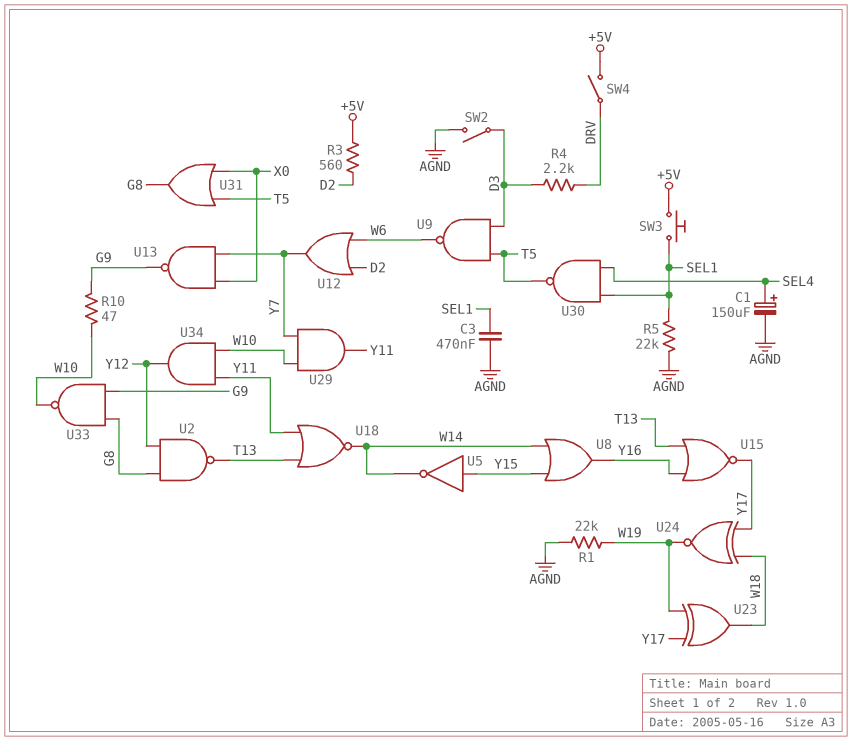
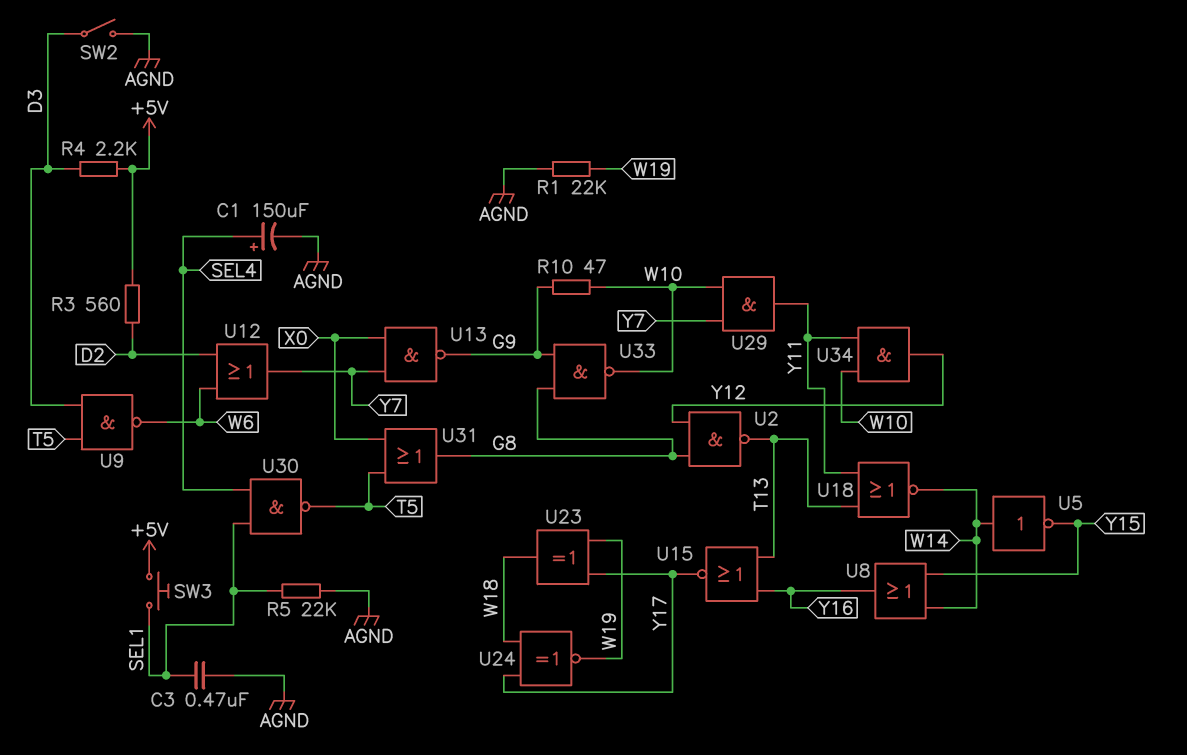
R4: 2.2k (D3, DRV) -> 2.2k (+5V, D3)
SW4: switch (+5V, DRV) -> none
U5: NOT (in Y15, out W14) -> NOT (in W14, out Y15)

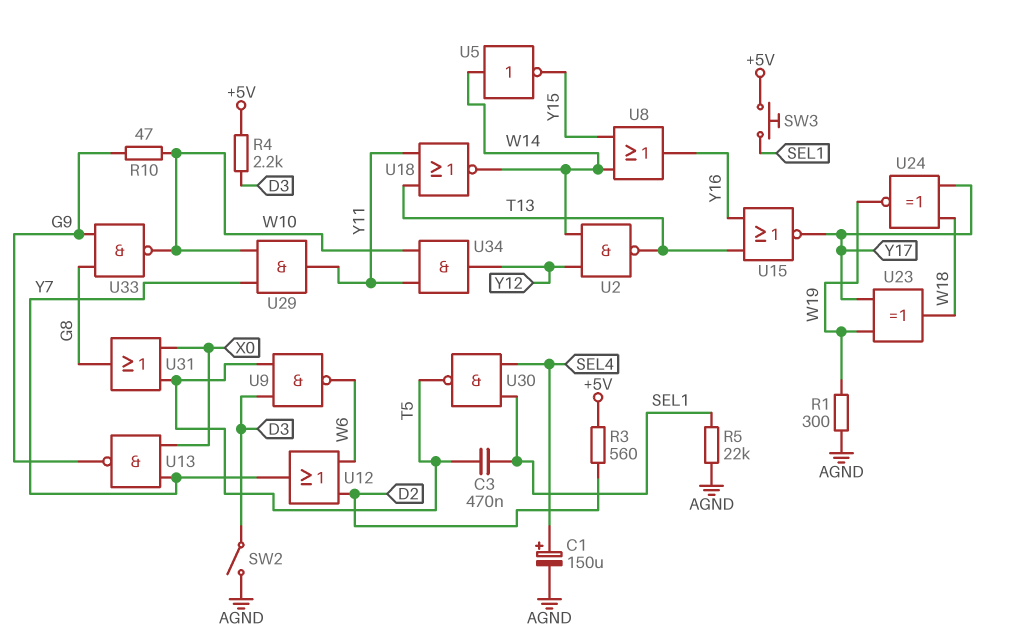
C3: 470nF (AGND, SEL1) -> 470nF (SEL1, T5)
R1: 22k (AGND, W19) -> 300 (AGND, W19)
U2: NAND (in G8, in Y12, out T13) -> NAND (in W14, in Y12, out T13)

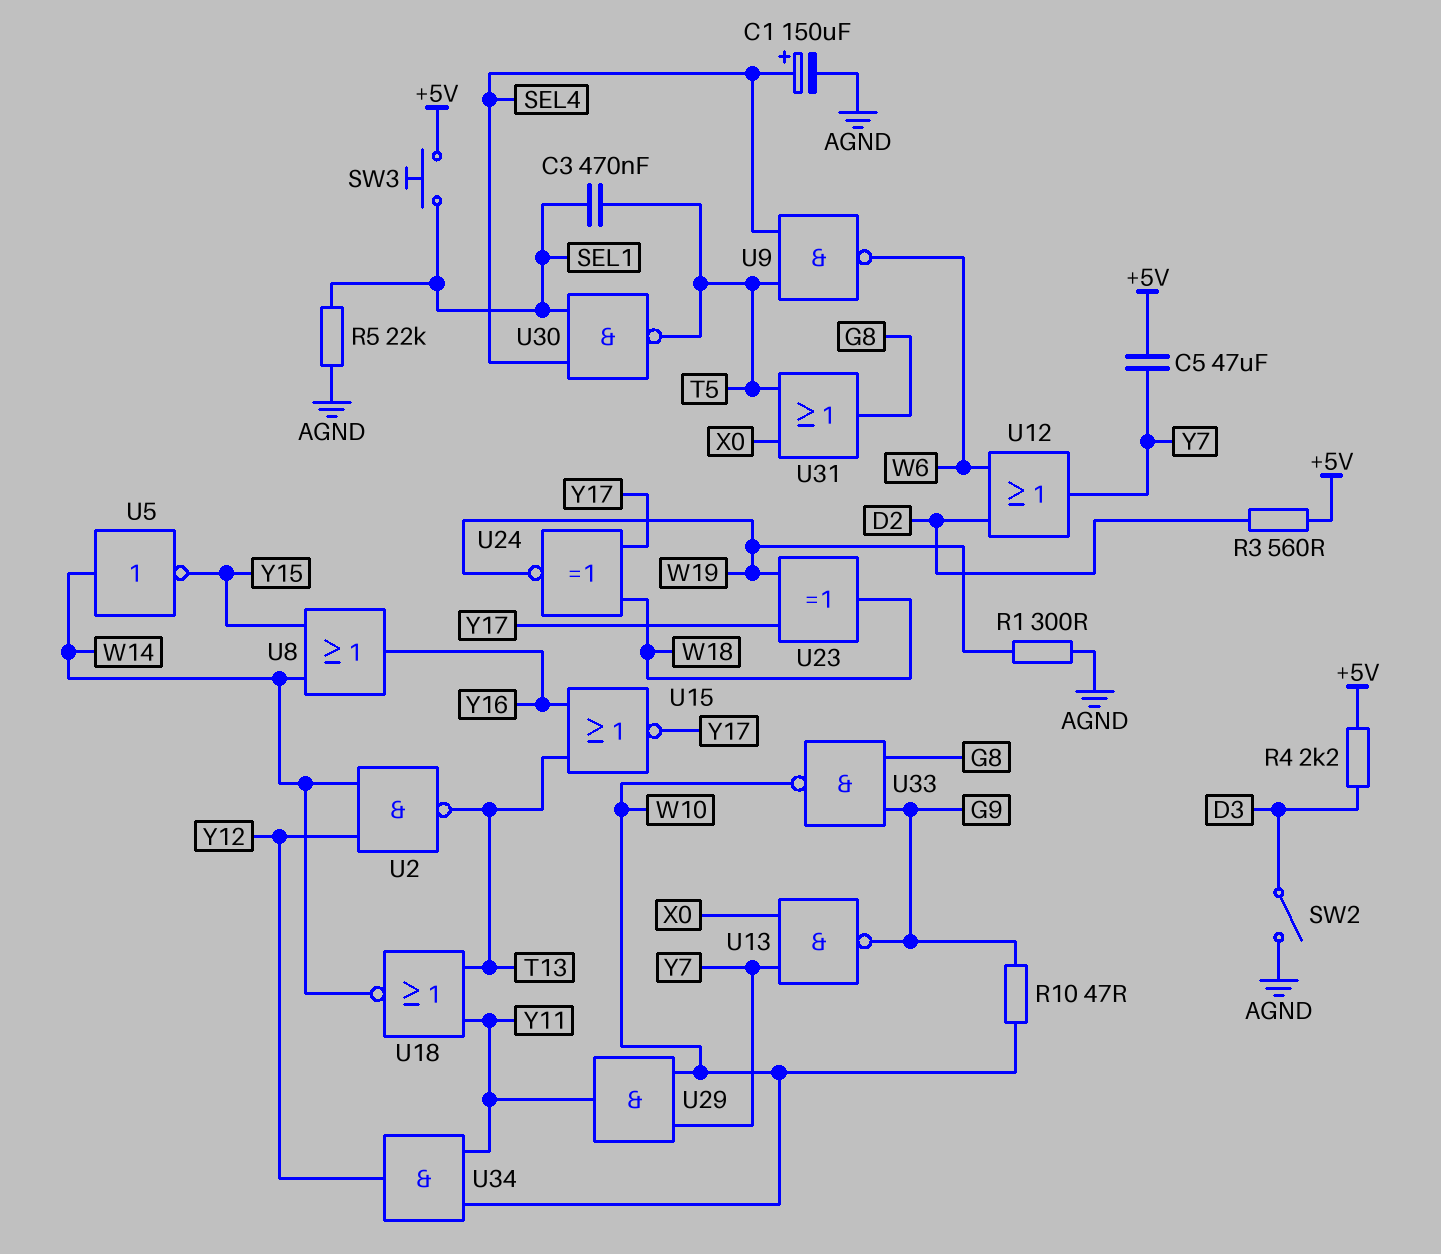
C5: none -> 47uF (+5V, Y7)
U9: NAND (in D3, in T5, out W6) -> NAND (in SEL4, in T5, out W6)

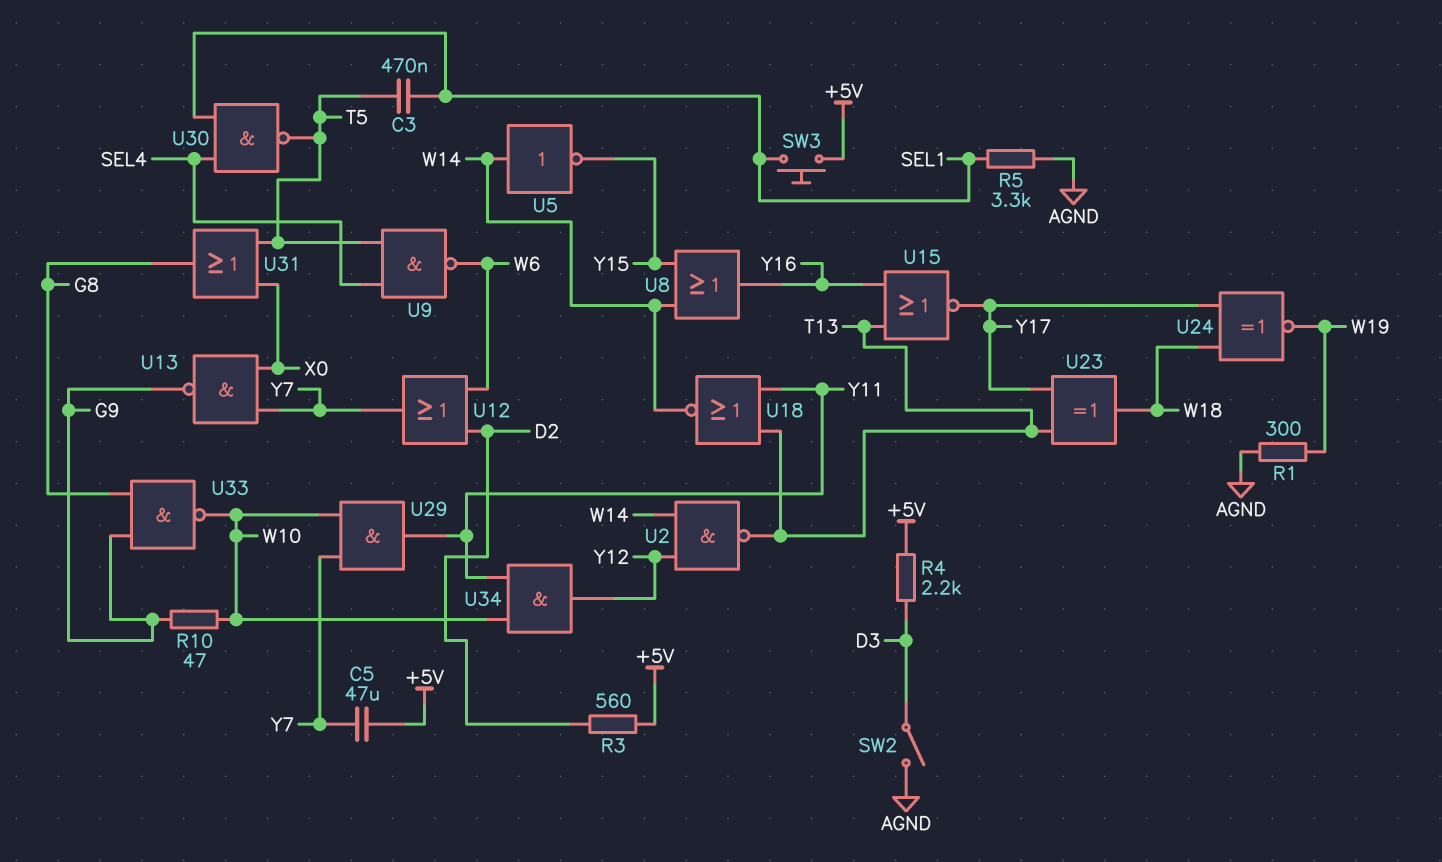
C1: 150uF (plus SEL4, minus AGND) -> none
R5: 22k (AGND, SEL1) -> 3.3k (AGND, SEL1)
U23: XOR (in W19, in Y17, out W18) -> XOR (in T13, in Y17, out W18)

